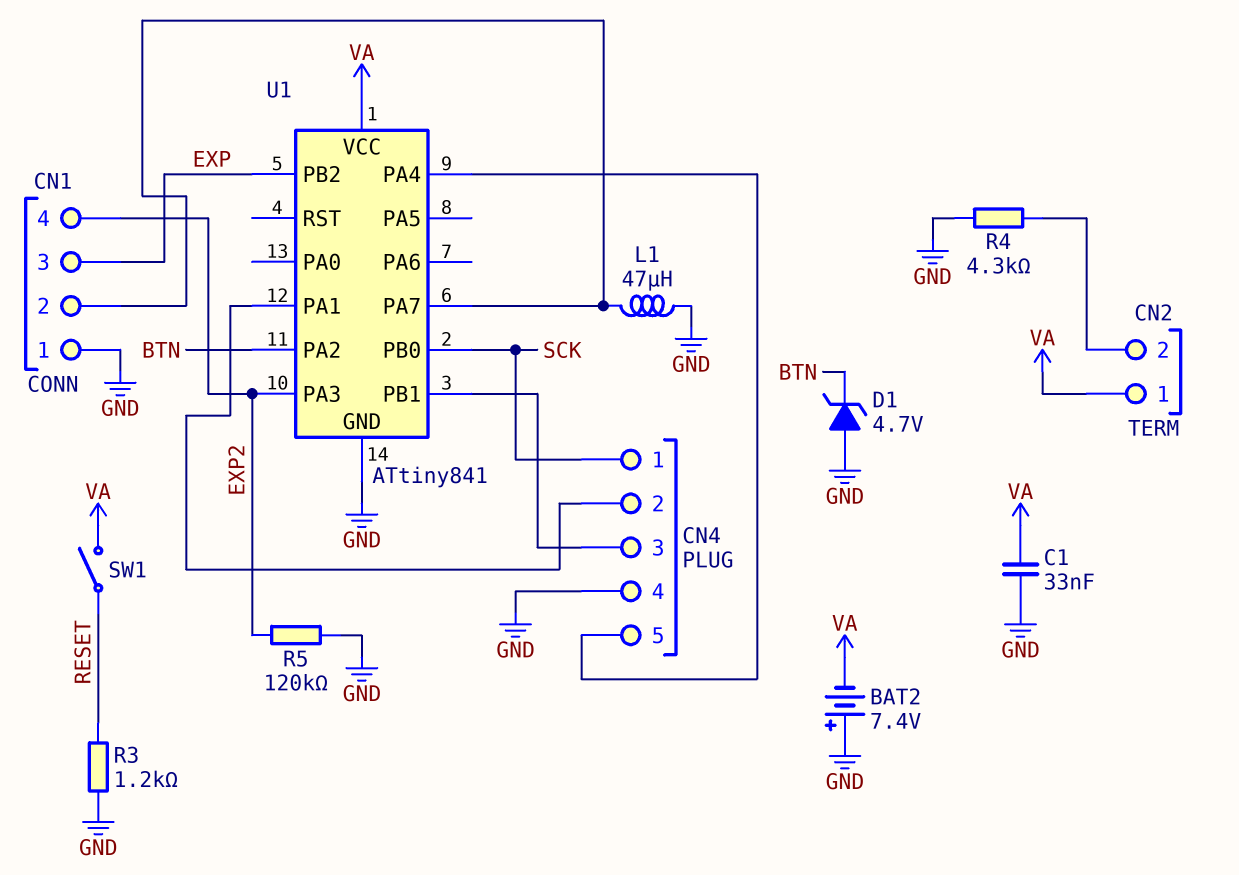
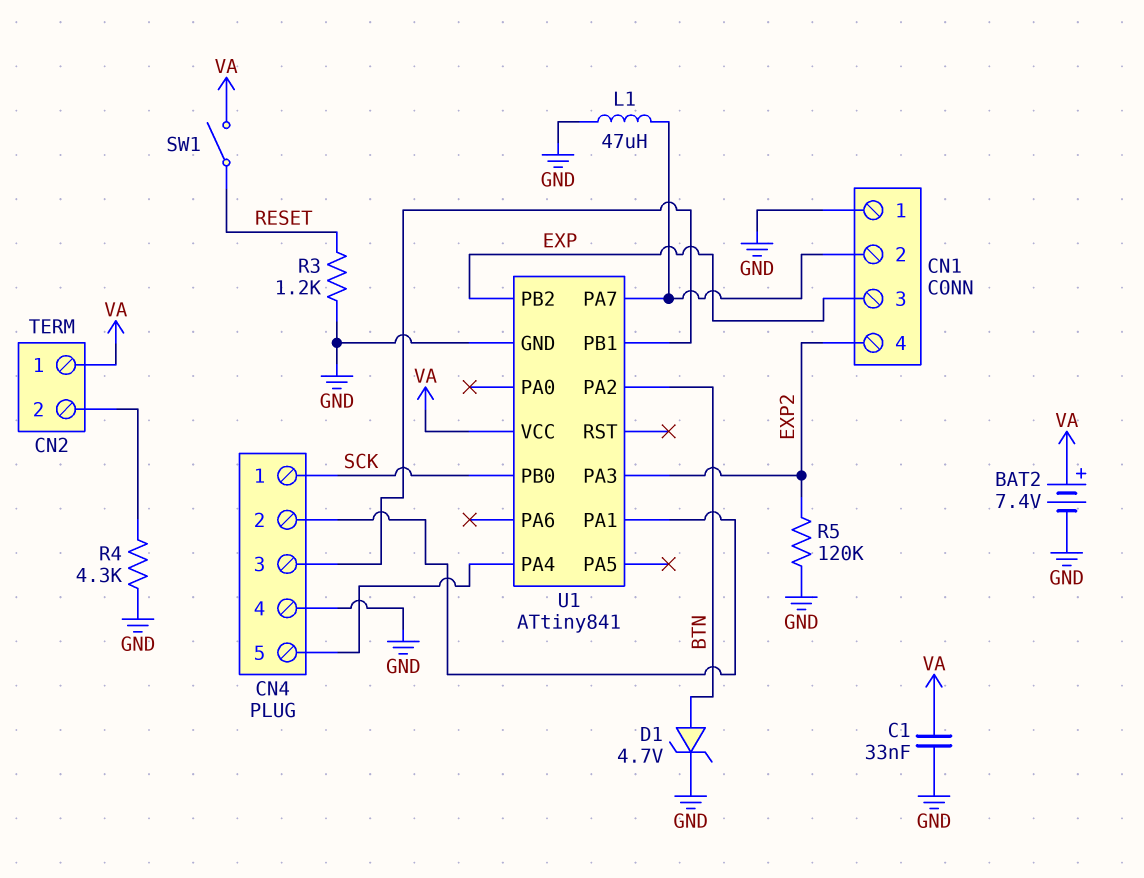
BAT2: 7.4V (plus GND, minus VA) -> 7.4V (plus VA, minus GND)
D1: zener 4.7V (A GND, K BTN) -> zener 4.7V (A BTN, K GND)

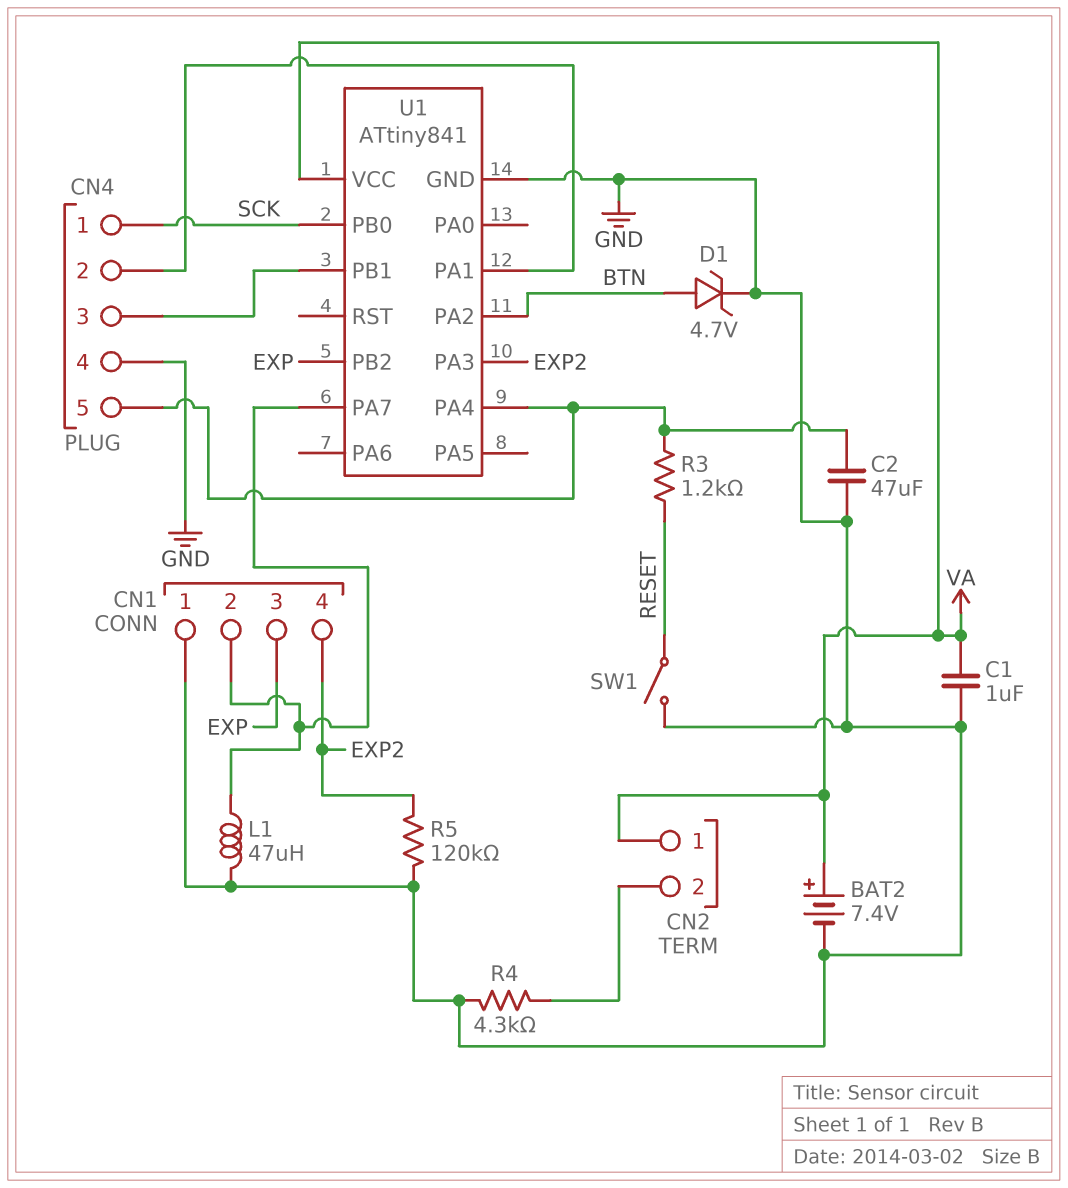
C1: 33nF (GND, VA) -> 1uF (GND, VA)
C2: none -> 47uF (CN4/5, GND)
R3: 1.2k (GND, RESET) -> 1.2k (CN4/5, RESET)
SW1: switch (RESET, VA) -> switch (GND, RESET)

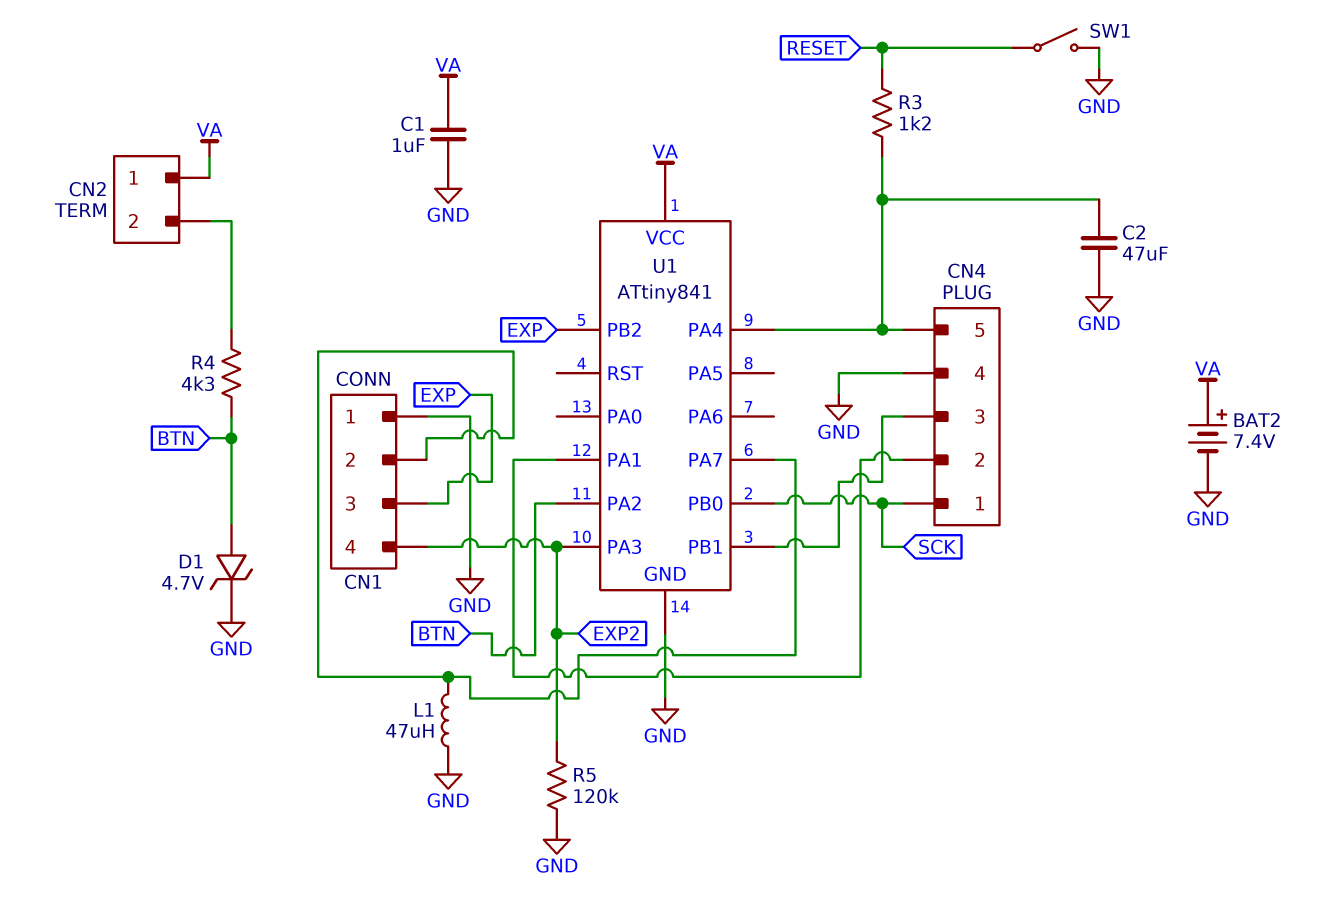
R4: 4.3k (CN2/2, GND) -> 4.3k (BTN, CN2/2)

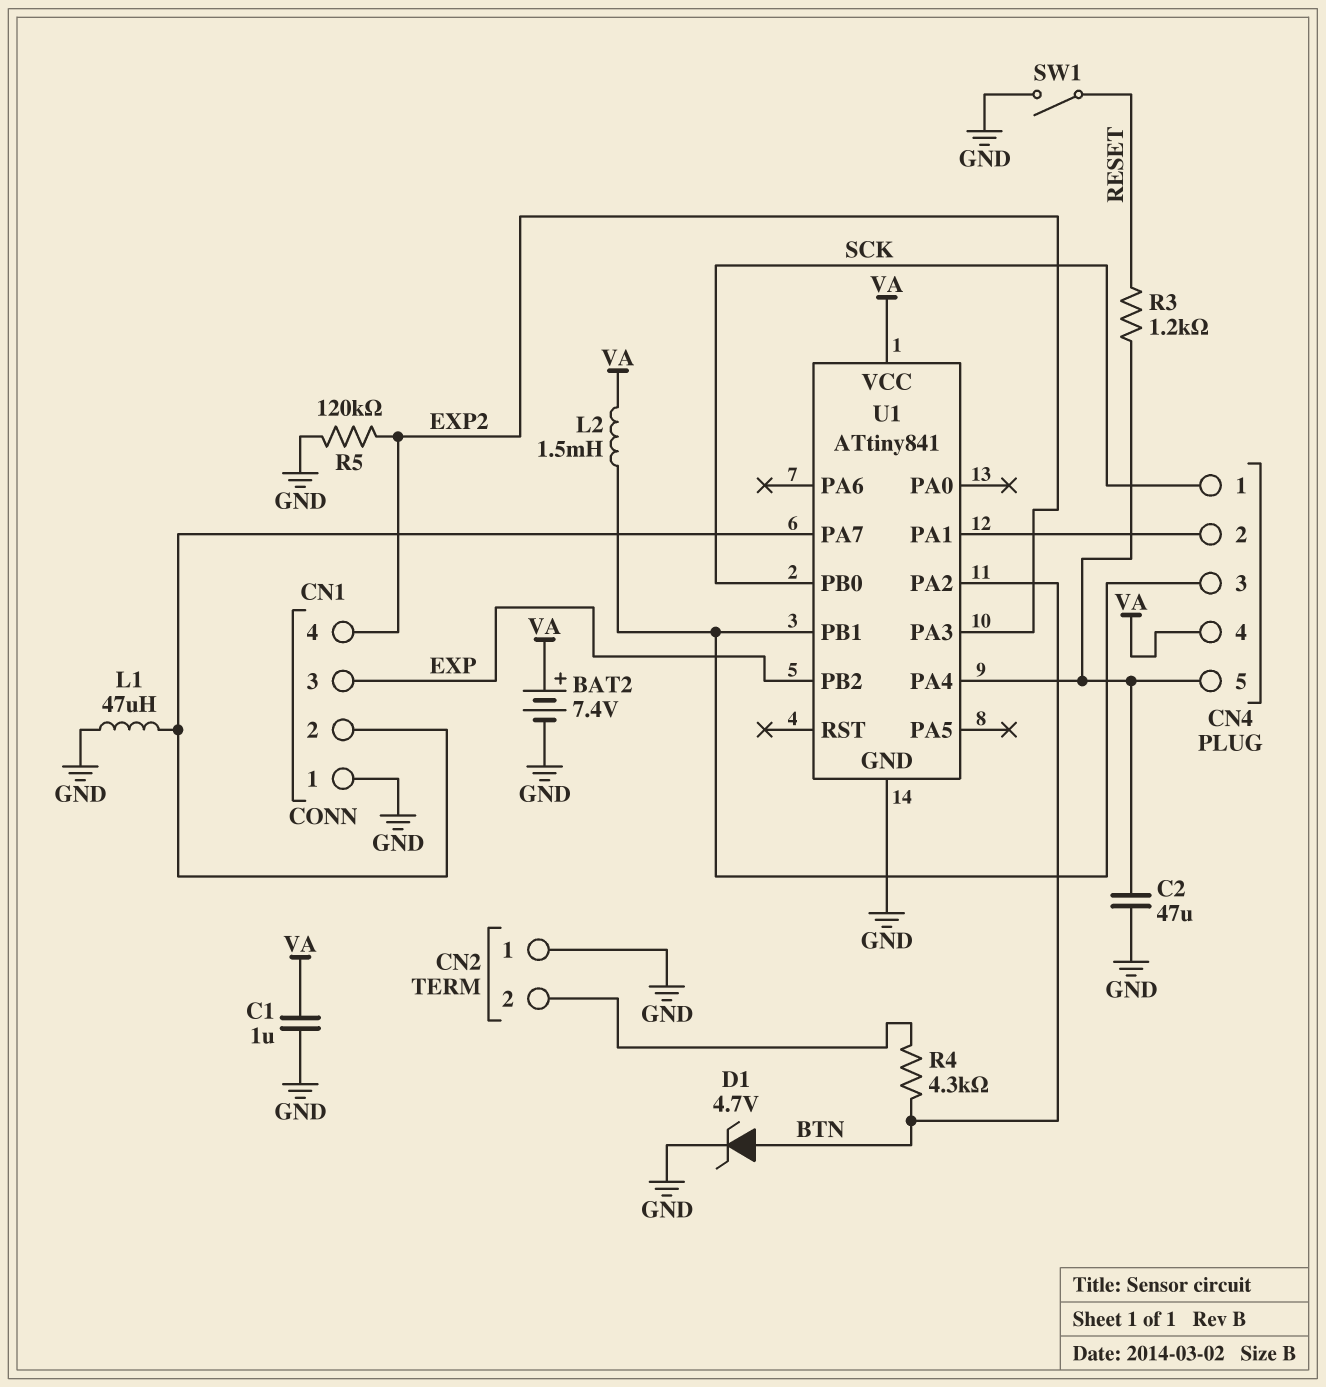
CN2 pin 1: VA -> GND
CN4 pin 4: GND -> VA
L2: none -> 1.5mH (CN4/3, VA)

